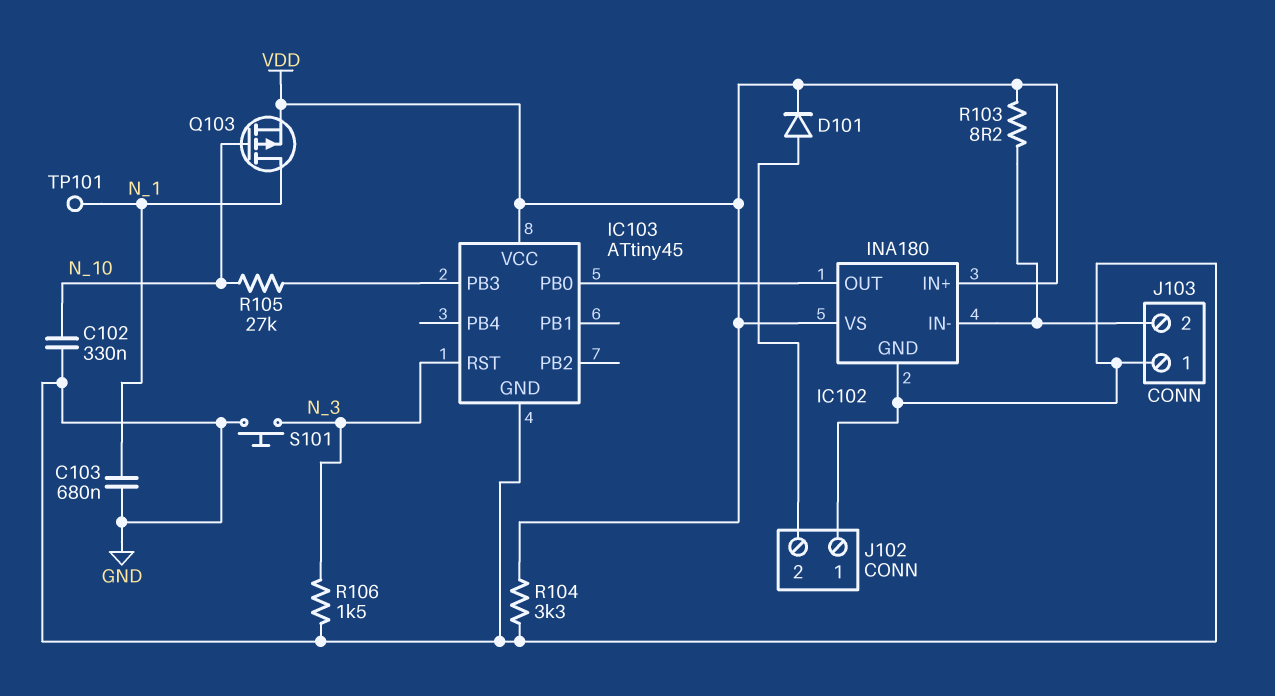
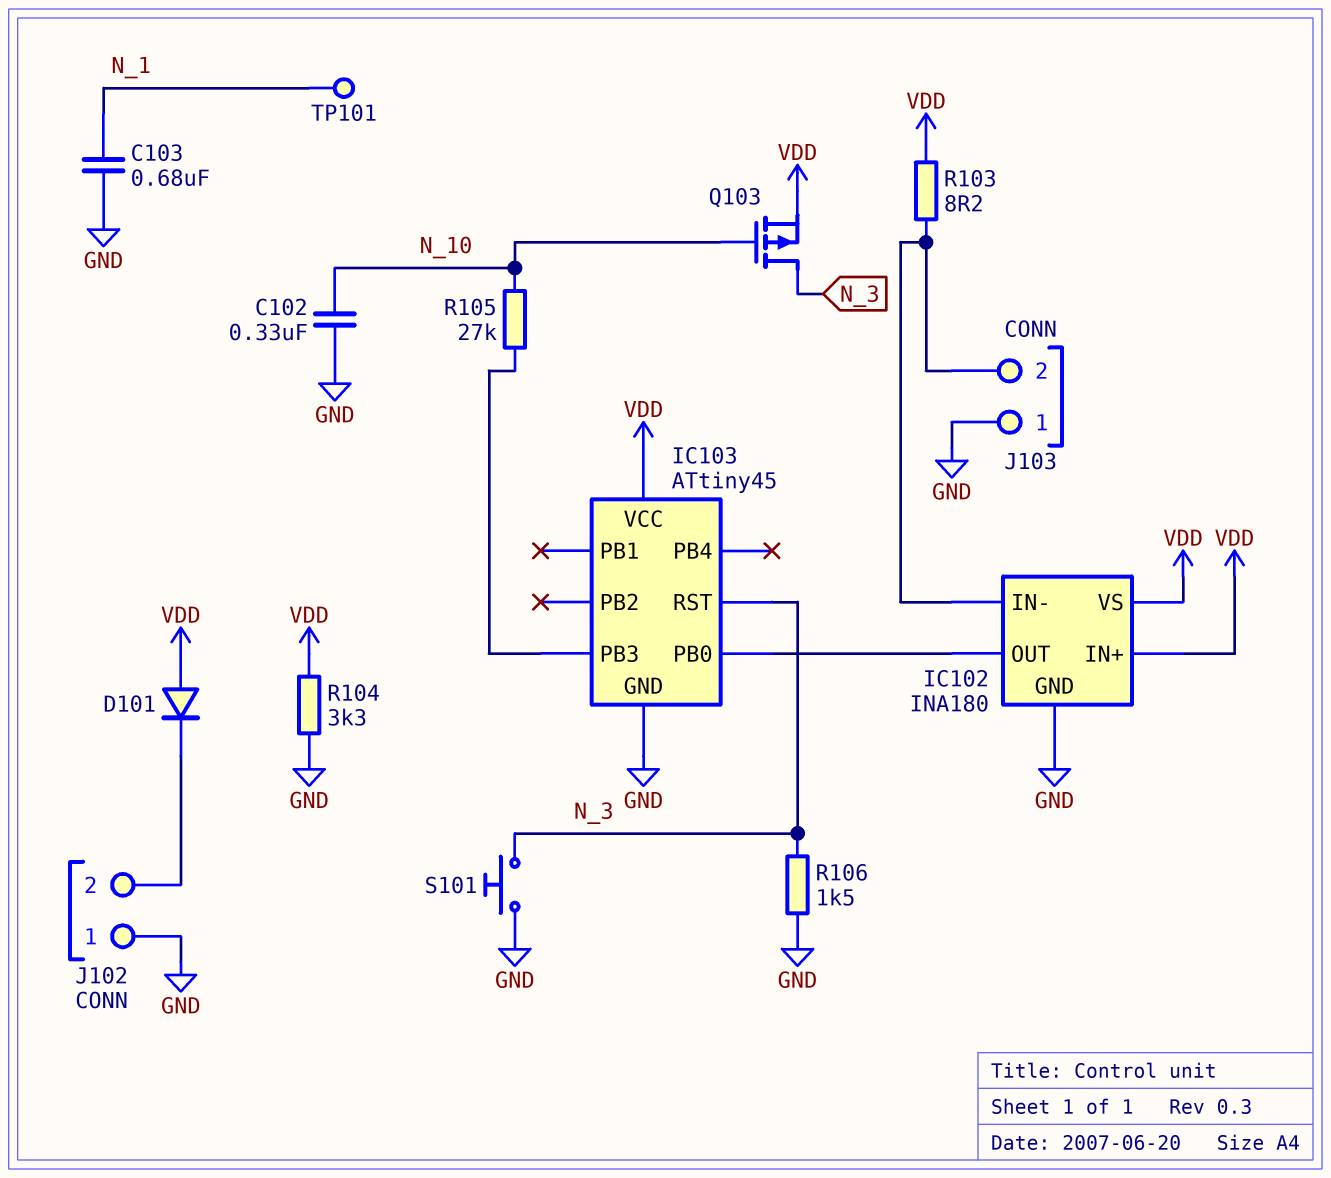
D101: diode (A J102/2, K VDD) -> diode (A VDD, K J102/2)
Q103: PMOS (G N_10, D N_1, S VDD) -> PMOS (G N_10, D N_3, S VDD)

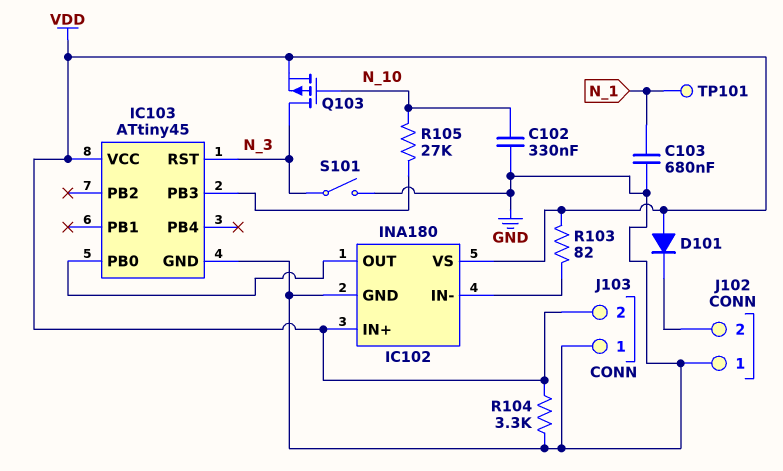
J103 pin 2: IC102/IN- -> VDD
R103: 8.2 (IC102/IN-, VDD) -> 82 (IC102/IN-, VDD)
R106: 1.5k (GND, N_3) -> none
S101: button (GND, N_3) -> switch (GND, N_3)

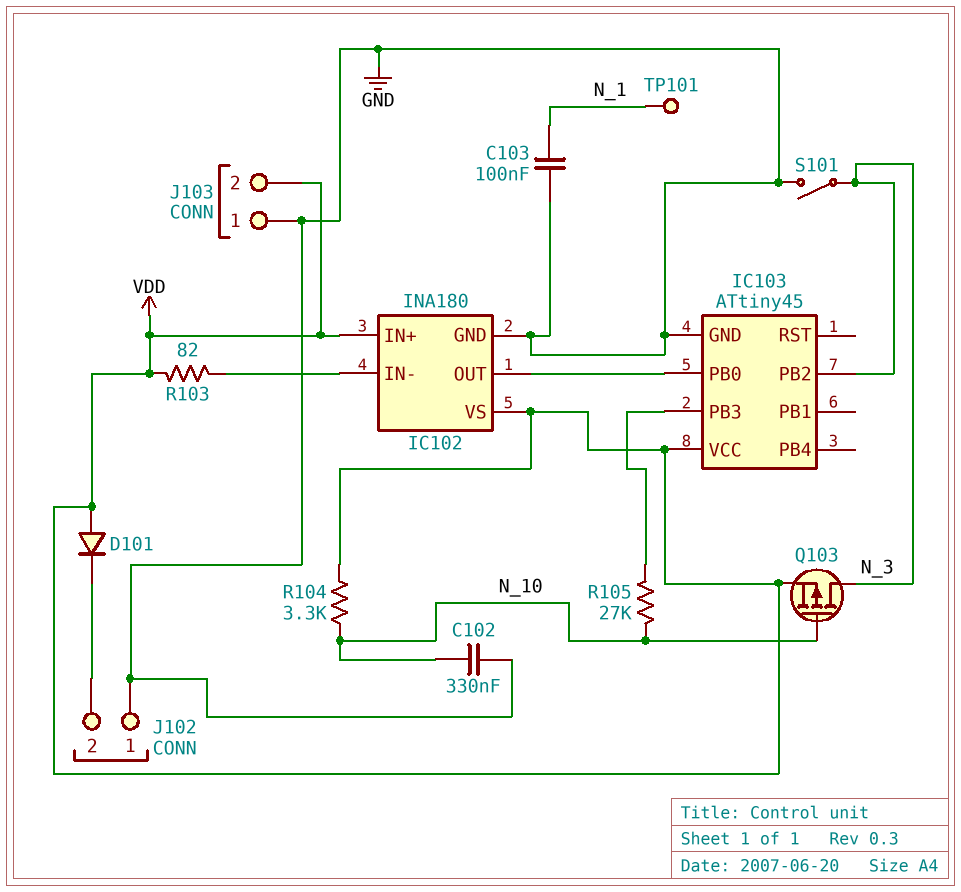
C103: 680nF (GND, N_1) -> 100nF (GND, N_1)
IC103 pin PB2: none -> N_3
IC103 pin RST: N_3 -> none
R104: 3.3k (GND, VDD) -> 3.3k (N_10, VDD)

